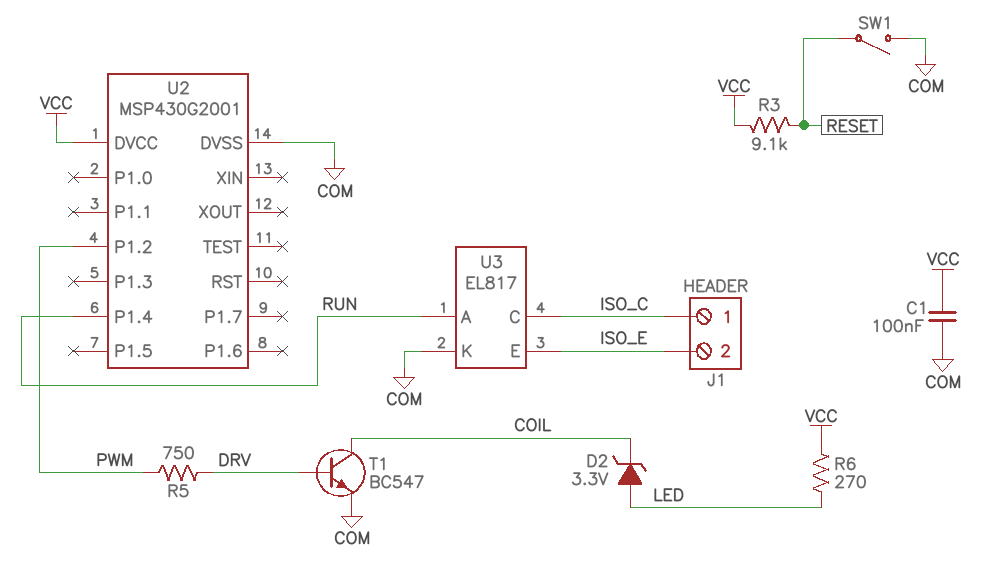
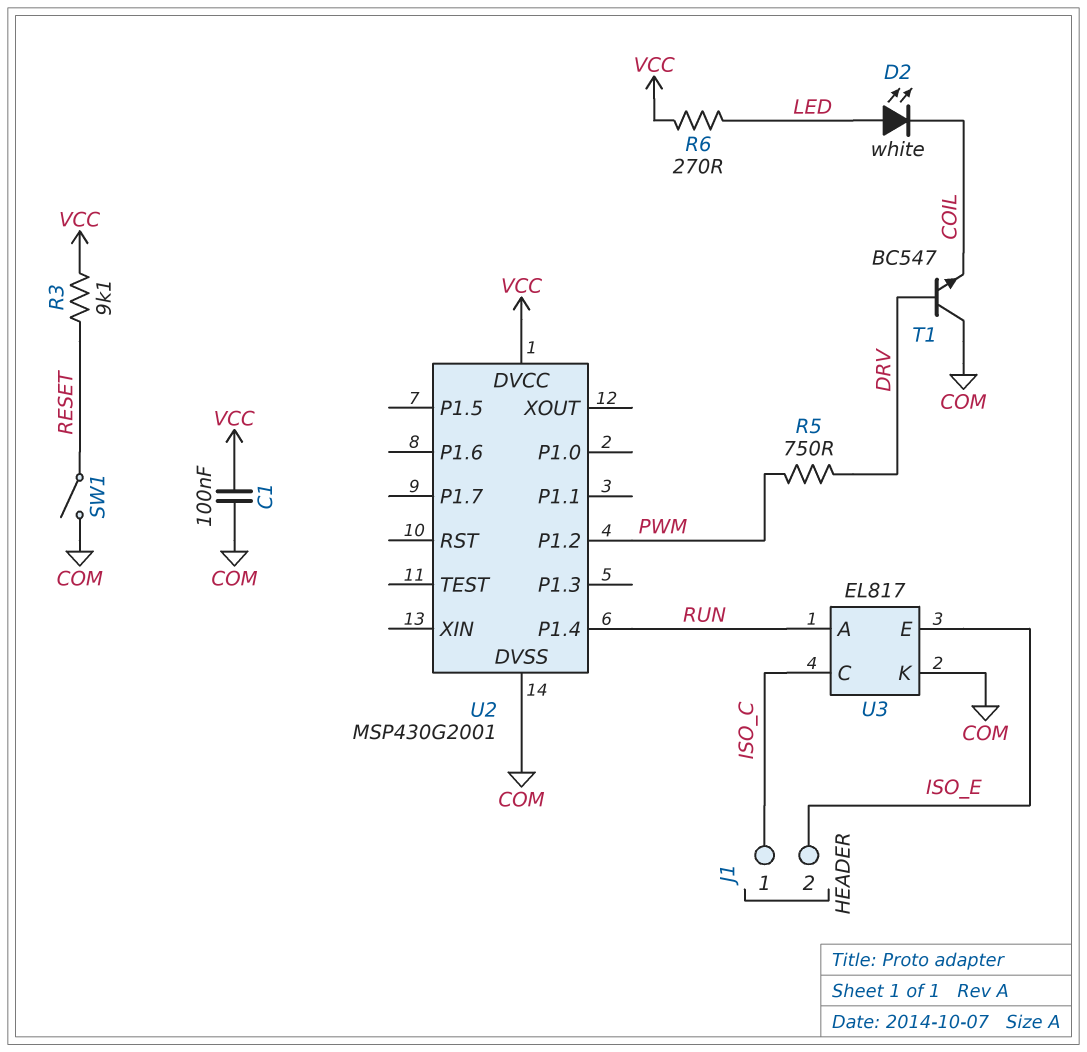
D2: zener 3.3V (A LED, K COIL) -> LED white (A LED, K COIL)
T1: NPN BC547 (B DRV, C COIL, E COM) -> NPN BC547 (B DRV, C COM, E COIL)

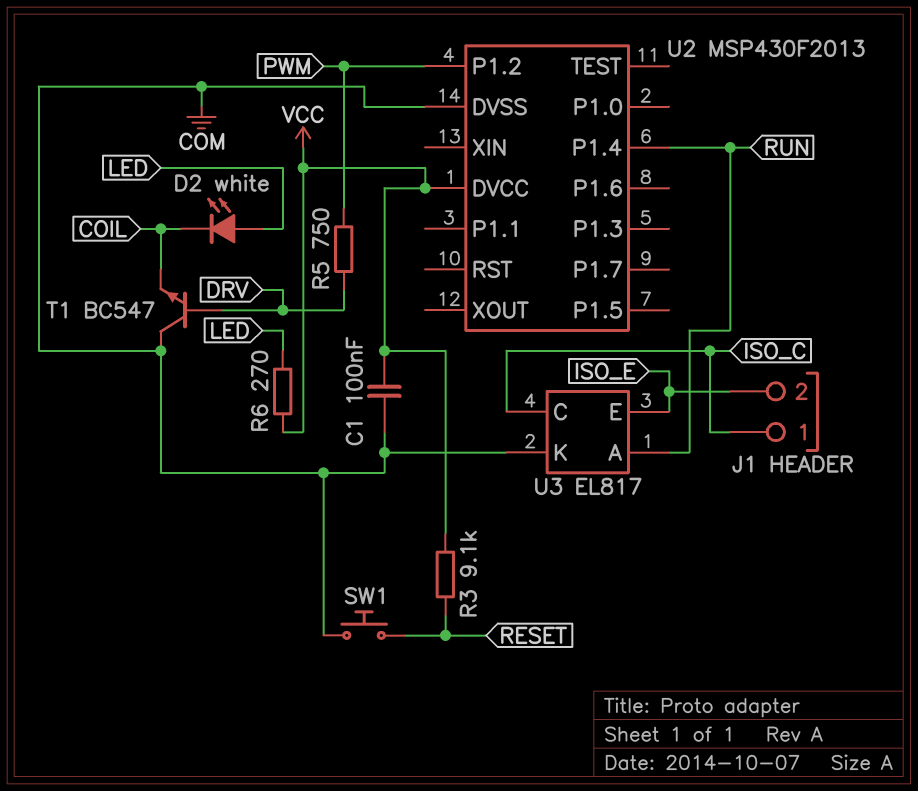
SW1: switch (COM, RESET) -> button (COM, RESET)
U2: MSP430G2001 -> MSP430F2013

